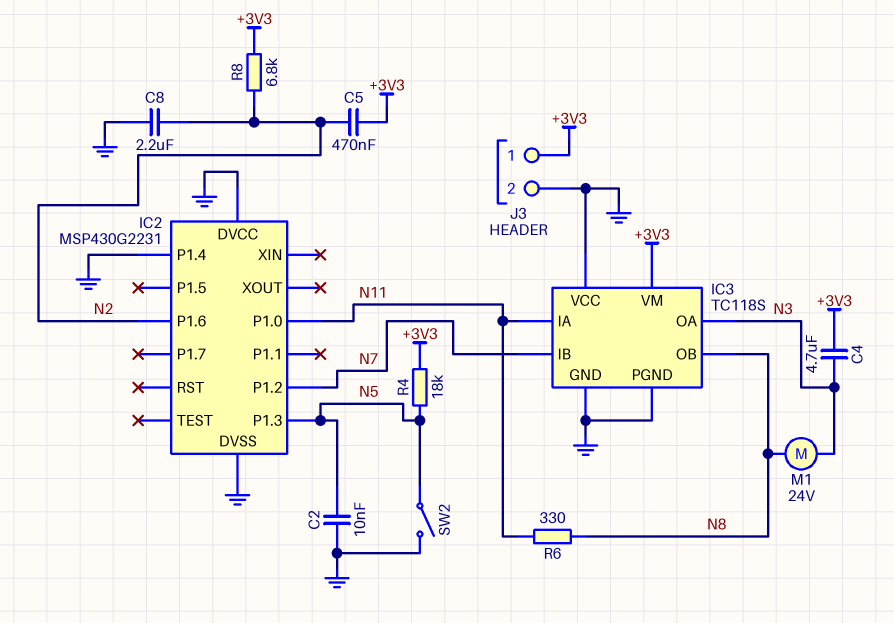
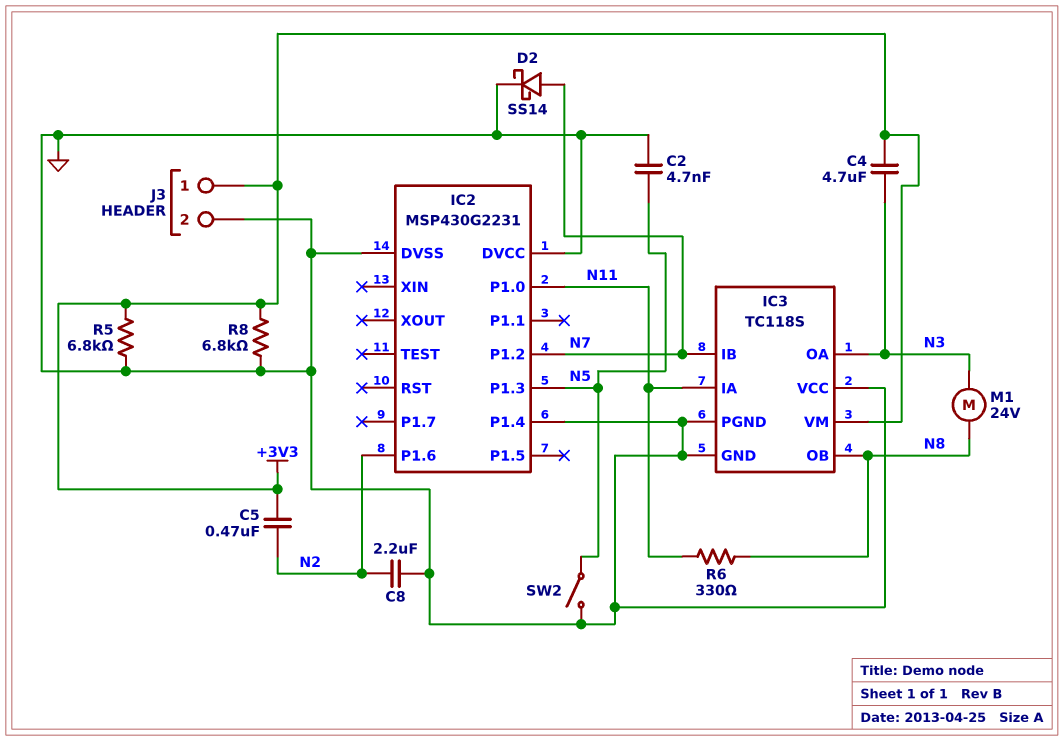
C2: 10nF (GND, N5) -> 4.7nF (GND, N5)
D2: none -> schottky SS14 (A N7, K GND)
R4: 18k (+3V3, N5) -> none
R5: none -> 6.8k (+3V3, GND)
R8: 6.8k (+3V3, N2) -> 6.8k (+3V3, GND)

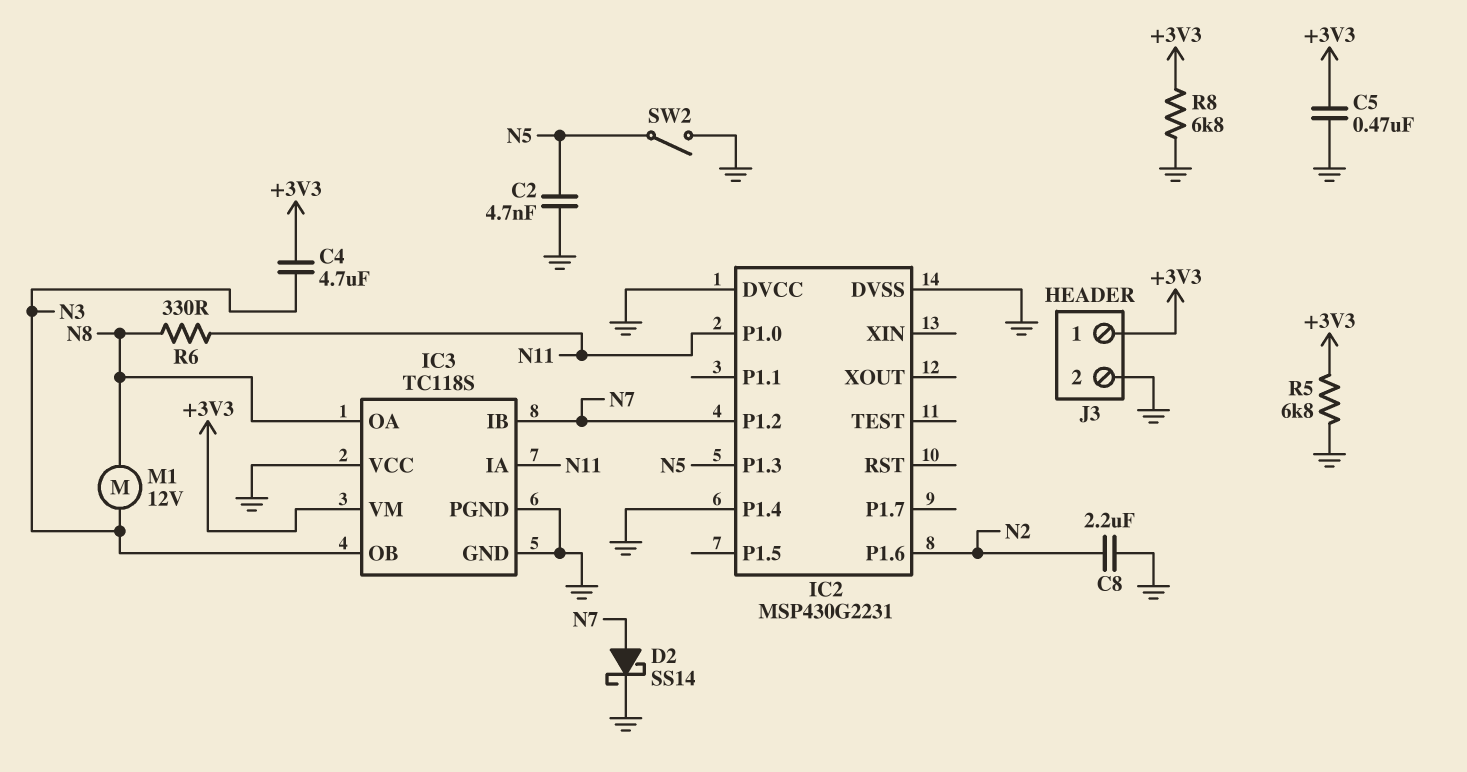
C5: 470nF (+3V3, N2) -> 470nF (+3V3, GND)
IC3 pin OA: N3 -> N8
IC3 pin OB: N8 -> N3
M1: motor 24V (N3, N8) -> motor 12V (N3, N8)

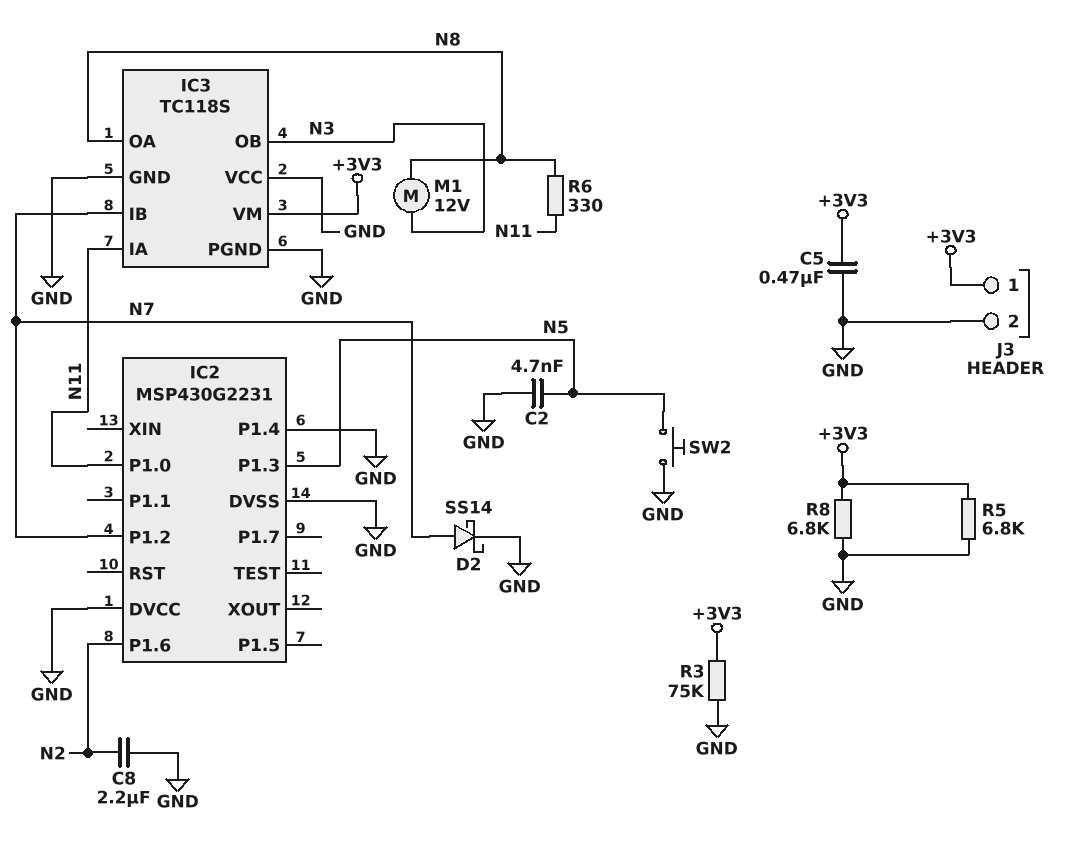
C4: 4.7uF (+3V3, N3) -> none
R3: none -> 75k (+3V3, GND)
SW2: switch (GND, N5) -> button (GND, N5)

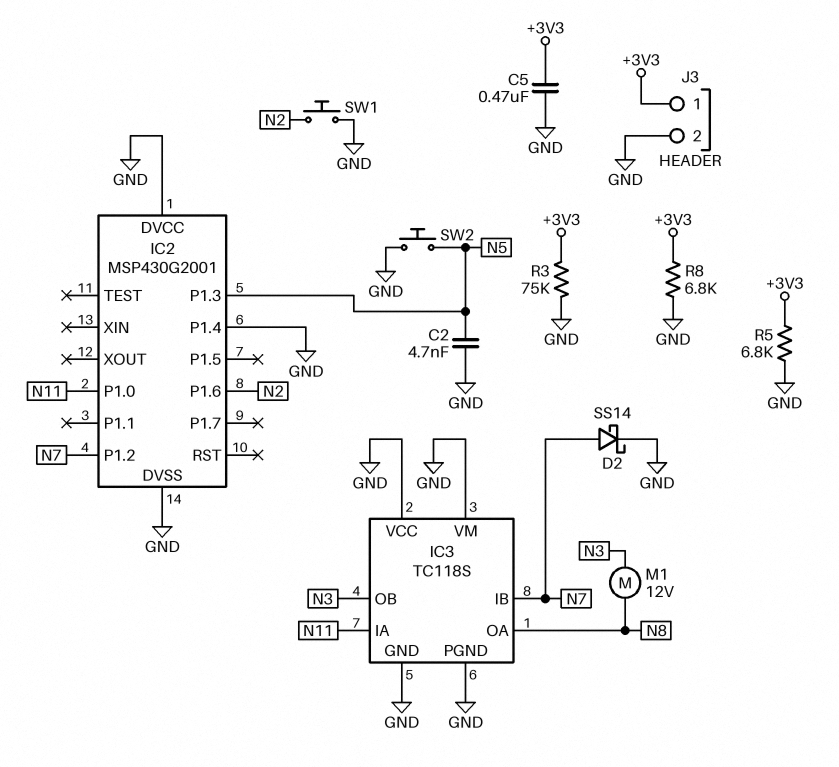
C8: 2.2uF (GND, N2) -> none
IC2: MSP430G2231 -> MSP430G2001
IC3 pin VM: +3V3 -> GND
R6: 330 (N8, N11) -> none
SW1: none -> button (GND, N2)

